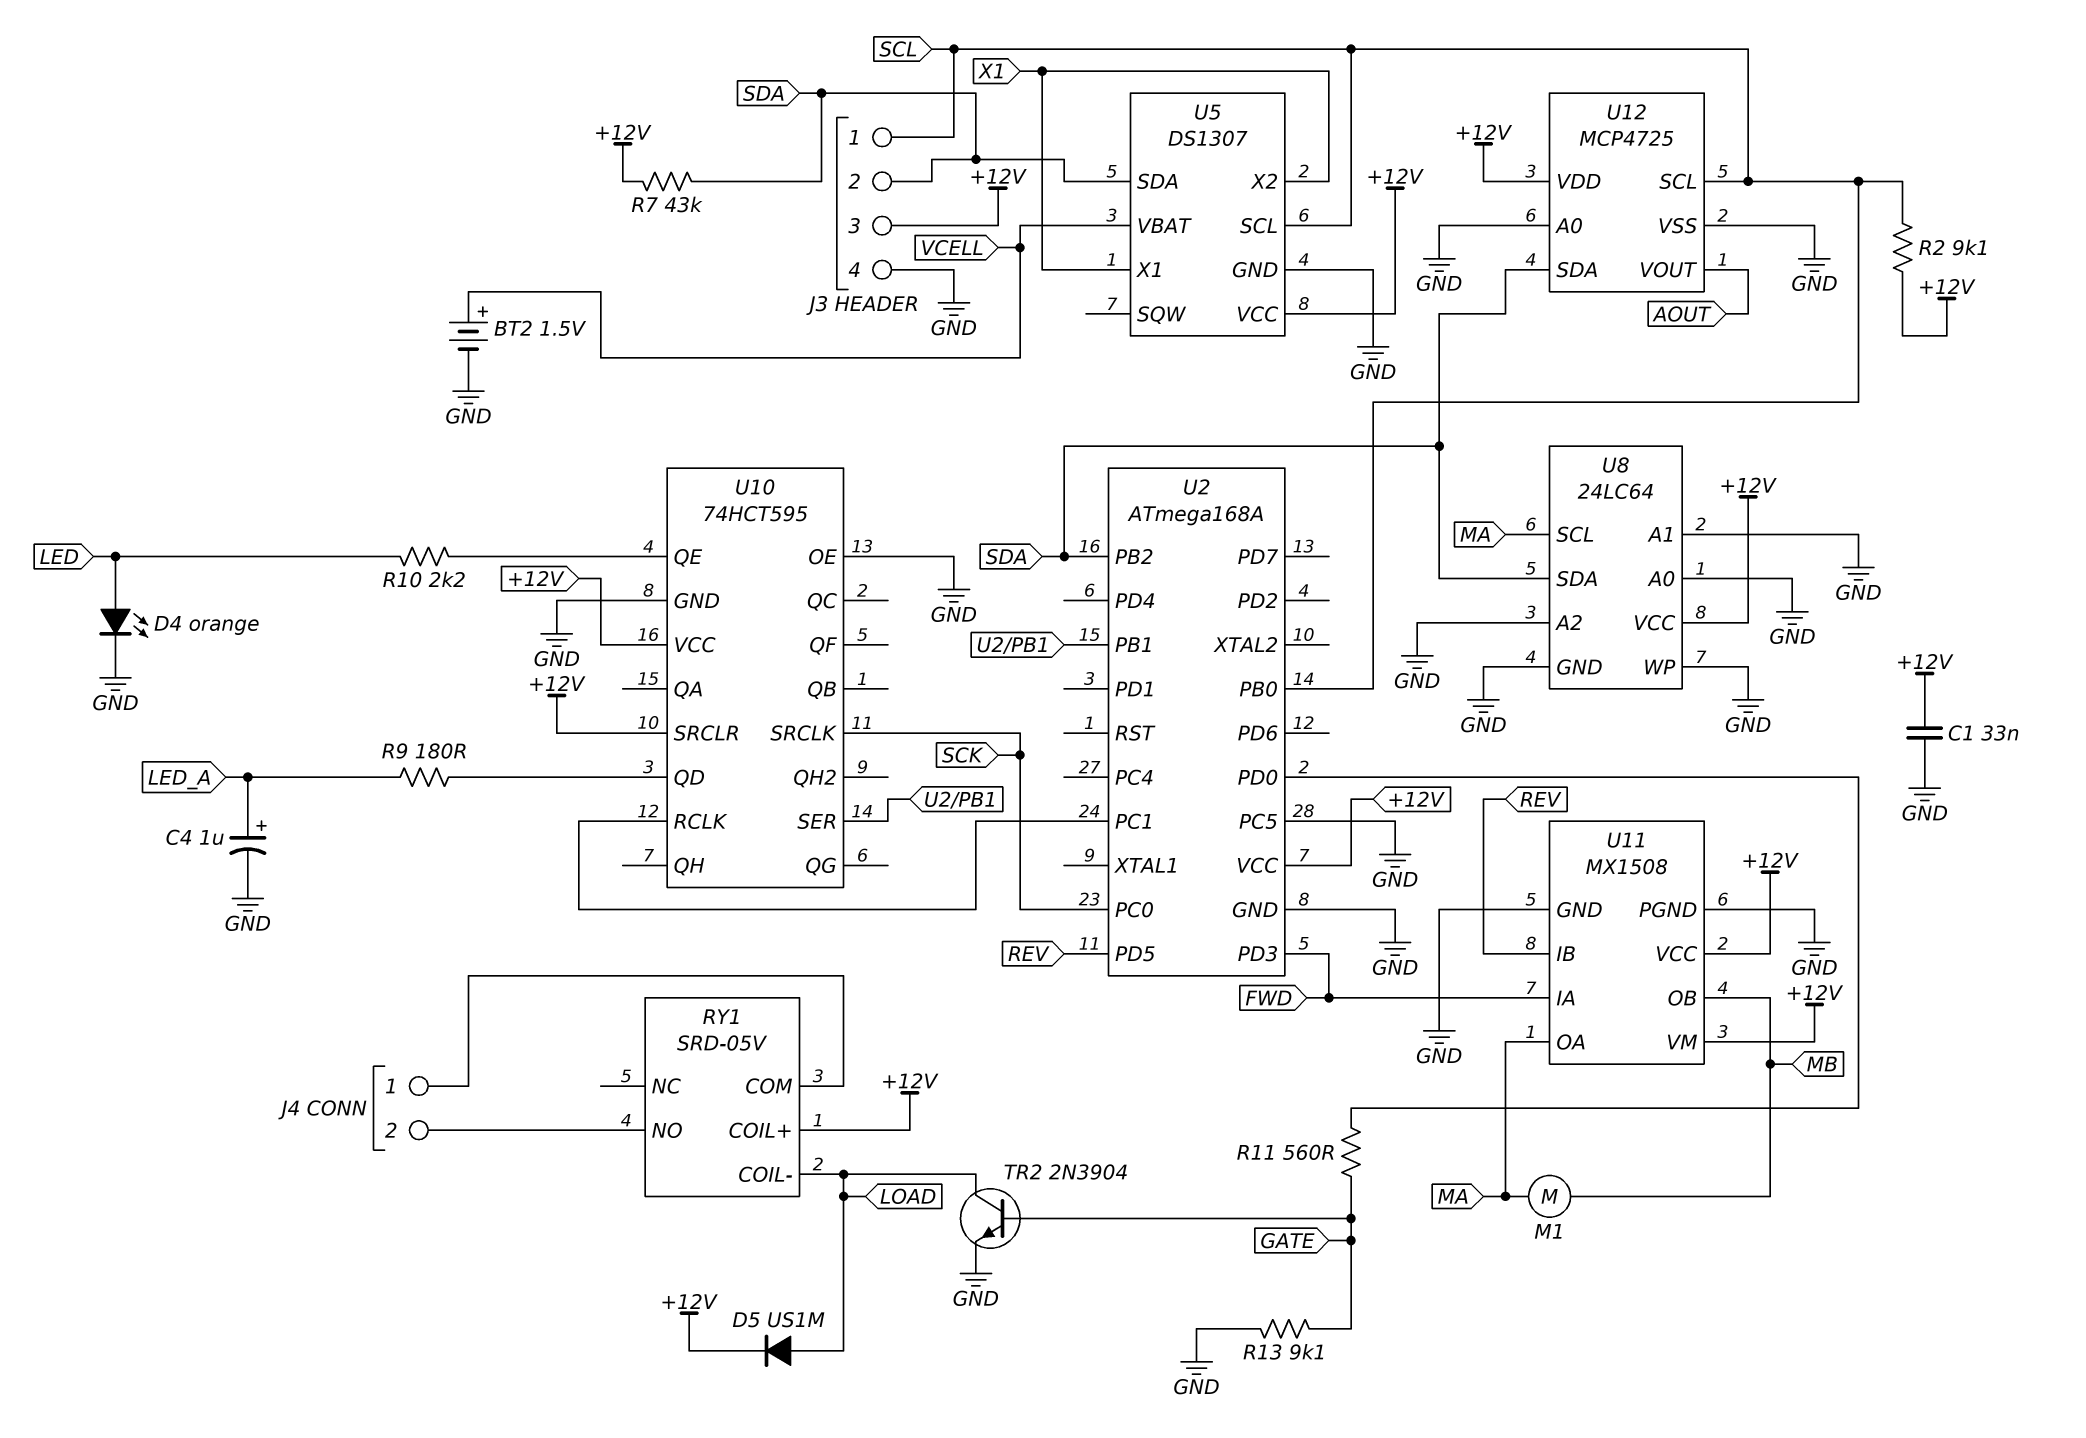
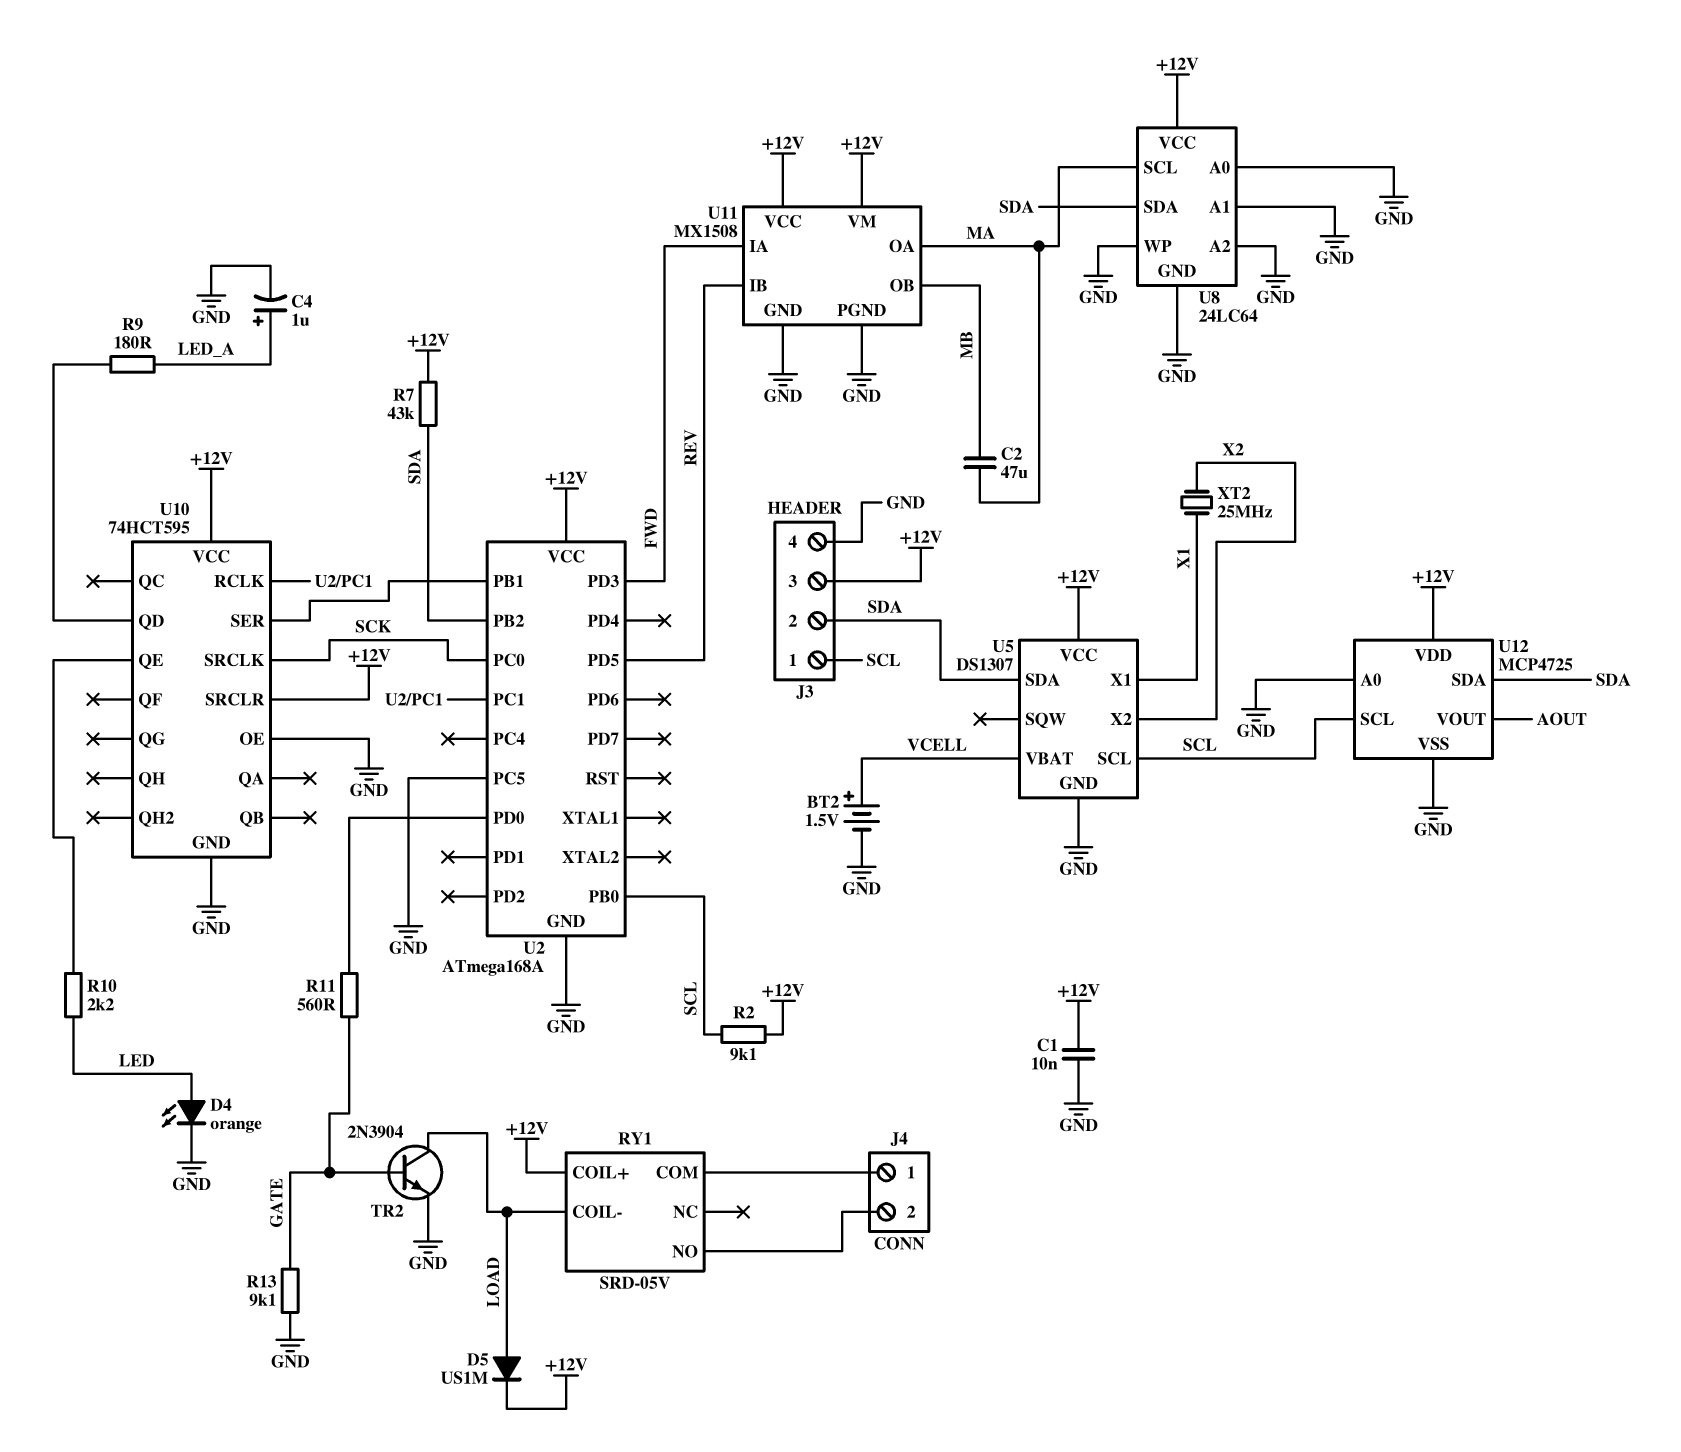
C1: 33nF (+12V, GND) -> 10nF (+12V, GND)
C2: none -> 47uF (MA, MB)
M1: motor (MA, MB) -> none
U5 pin X2: X1 -> X2
XT2: none -> 25MHz (X1, X2)

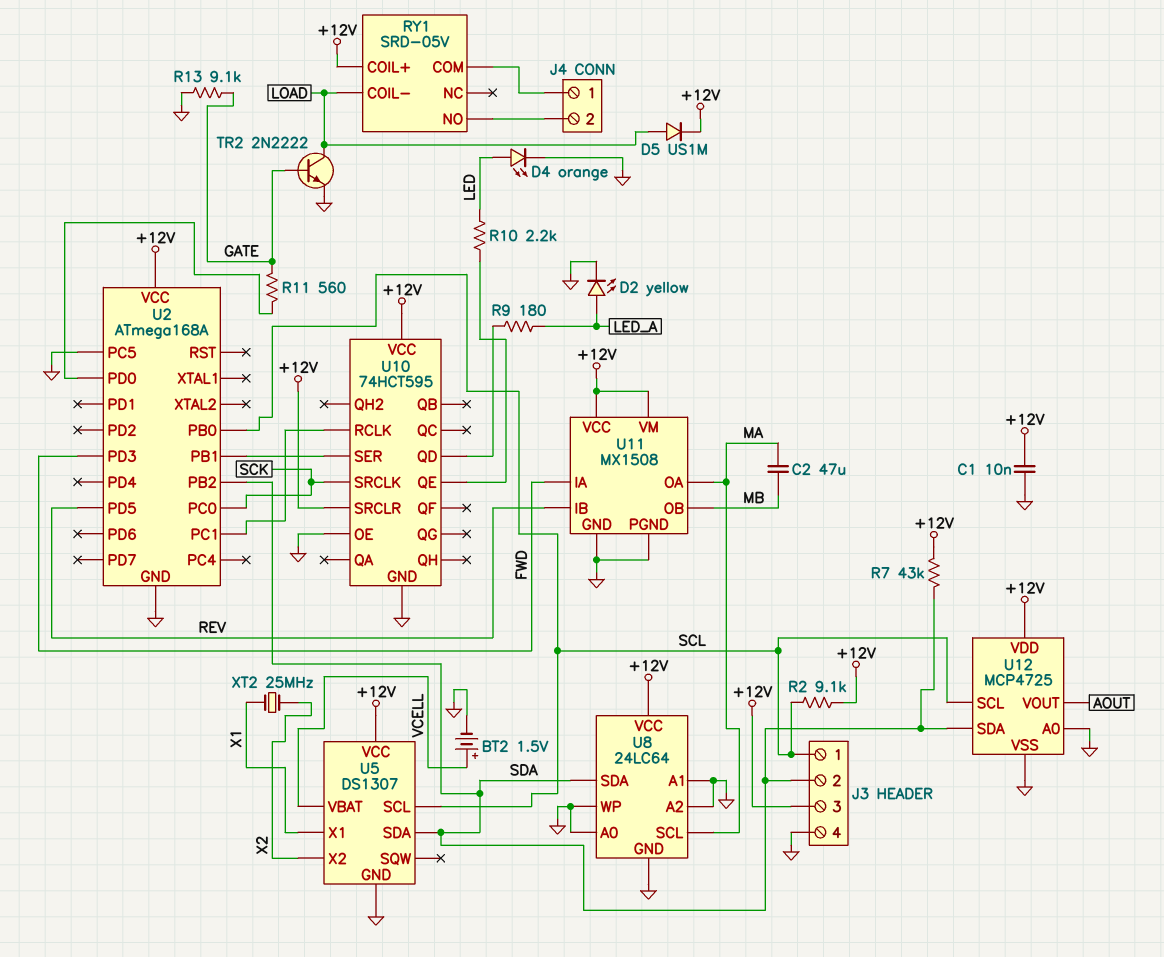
C4: 1uF (plus LED_A, minus GND) -> none
D2: none -> LED yellow (A LED_A, K GND)
TR2: NPN 2N3904 (B GATE, C LOAD, E GND) -> NPN 2N2222 (B GATE, C LOAD, E GND)

